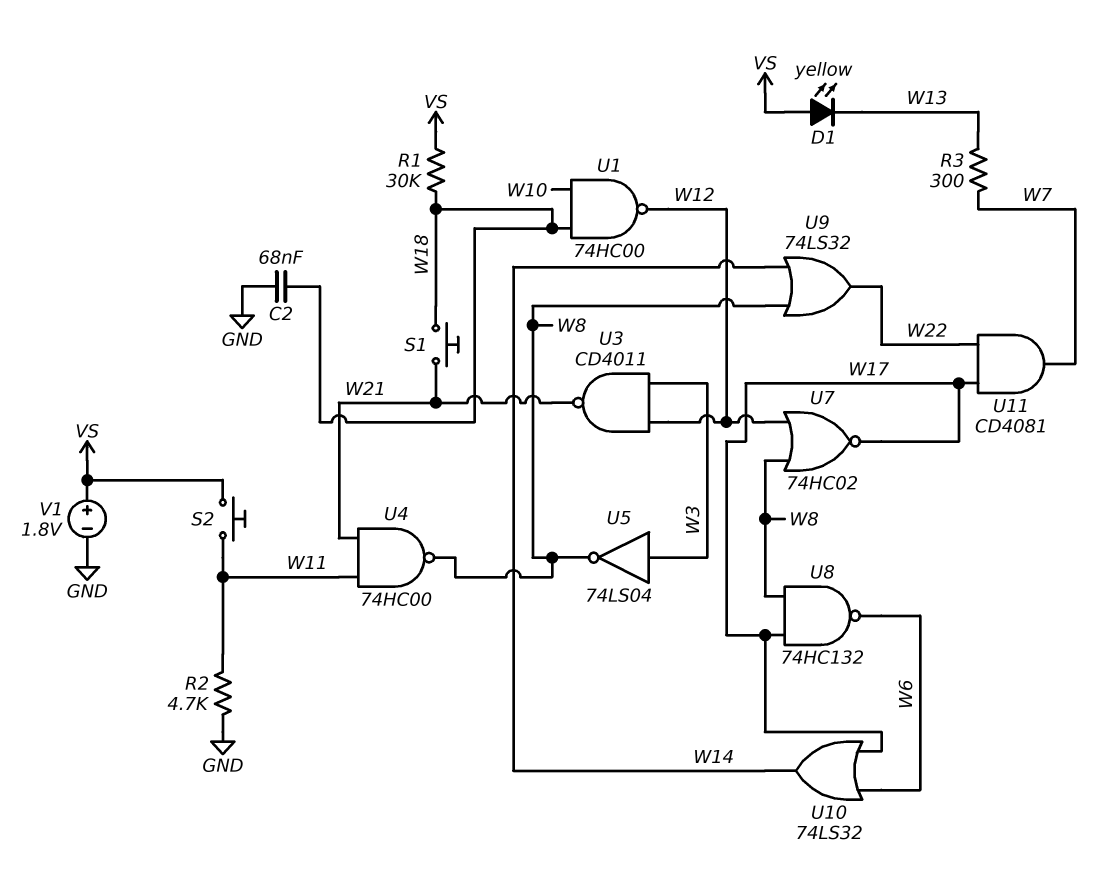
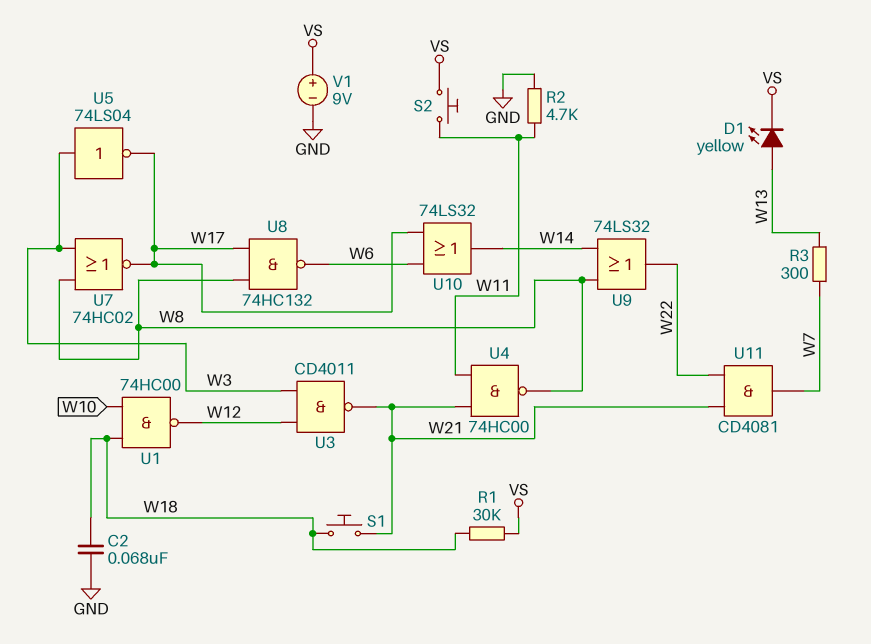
D1: LED yellow (A VS, K W13) -> LED yellow (A W13, K VS)
U5: NOT 74LS04 (in W3, out W8) -> NOT 74LS04 (in W3, out W17)
U7: NOR 74HC02 (in W8, in W12, out W17) -> NOR 74HC02 (in W3, in W8, out W17)
U11: AND CD4081 (in W17, in W22, out W7) -> AND CD4081 (in W21, in W22, out W7)
V1: 1.8V (plus VS, minus GND) -> 9V (plus VS, minus GND)

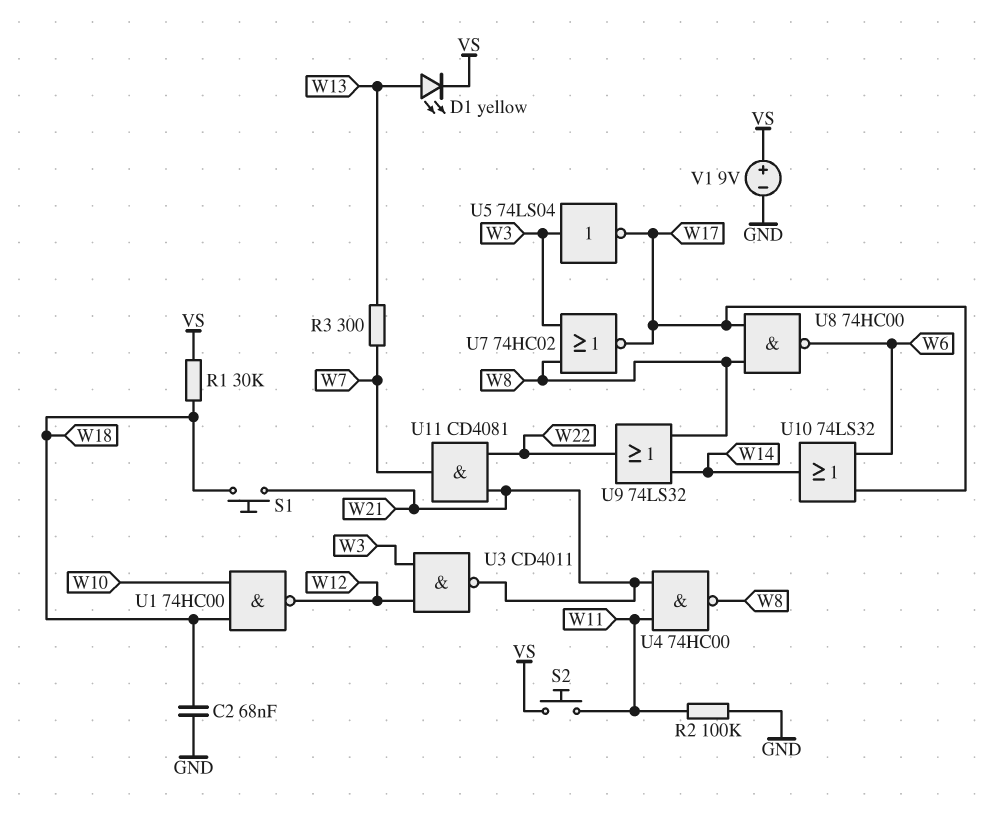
R2: 4.7k (GND, W11) -> 100k (GND, W11)
U8: NAND 74HC132 (in W8, in W17, out W6) -> NAND 74HC00 (in W8, in W17, out W6)

